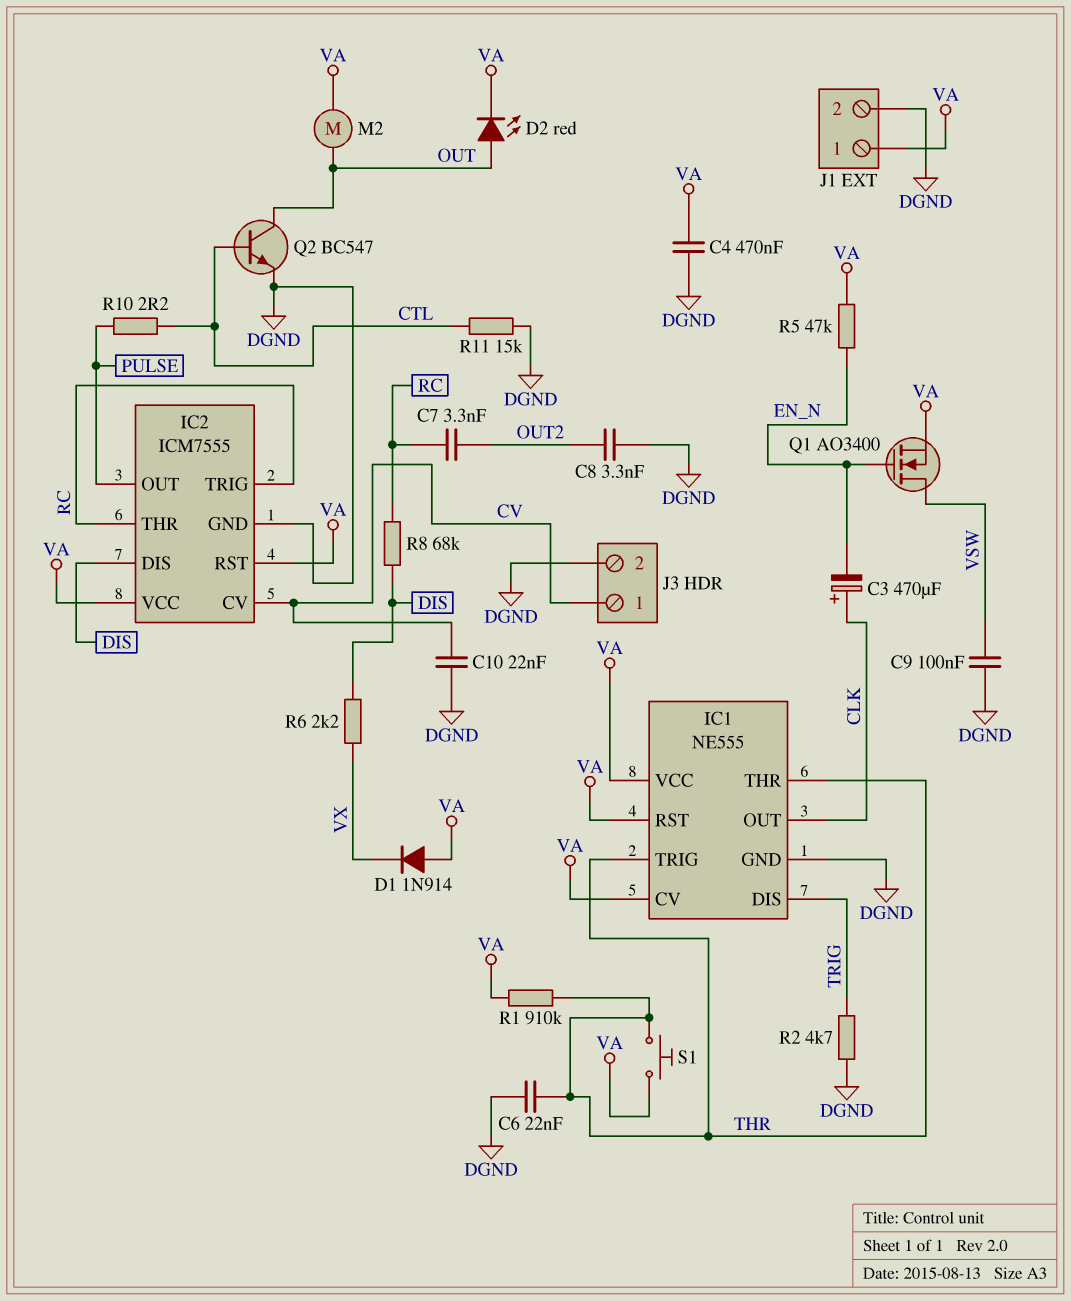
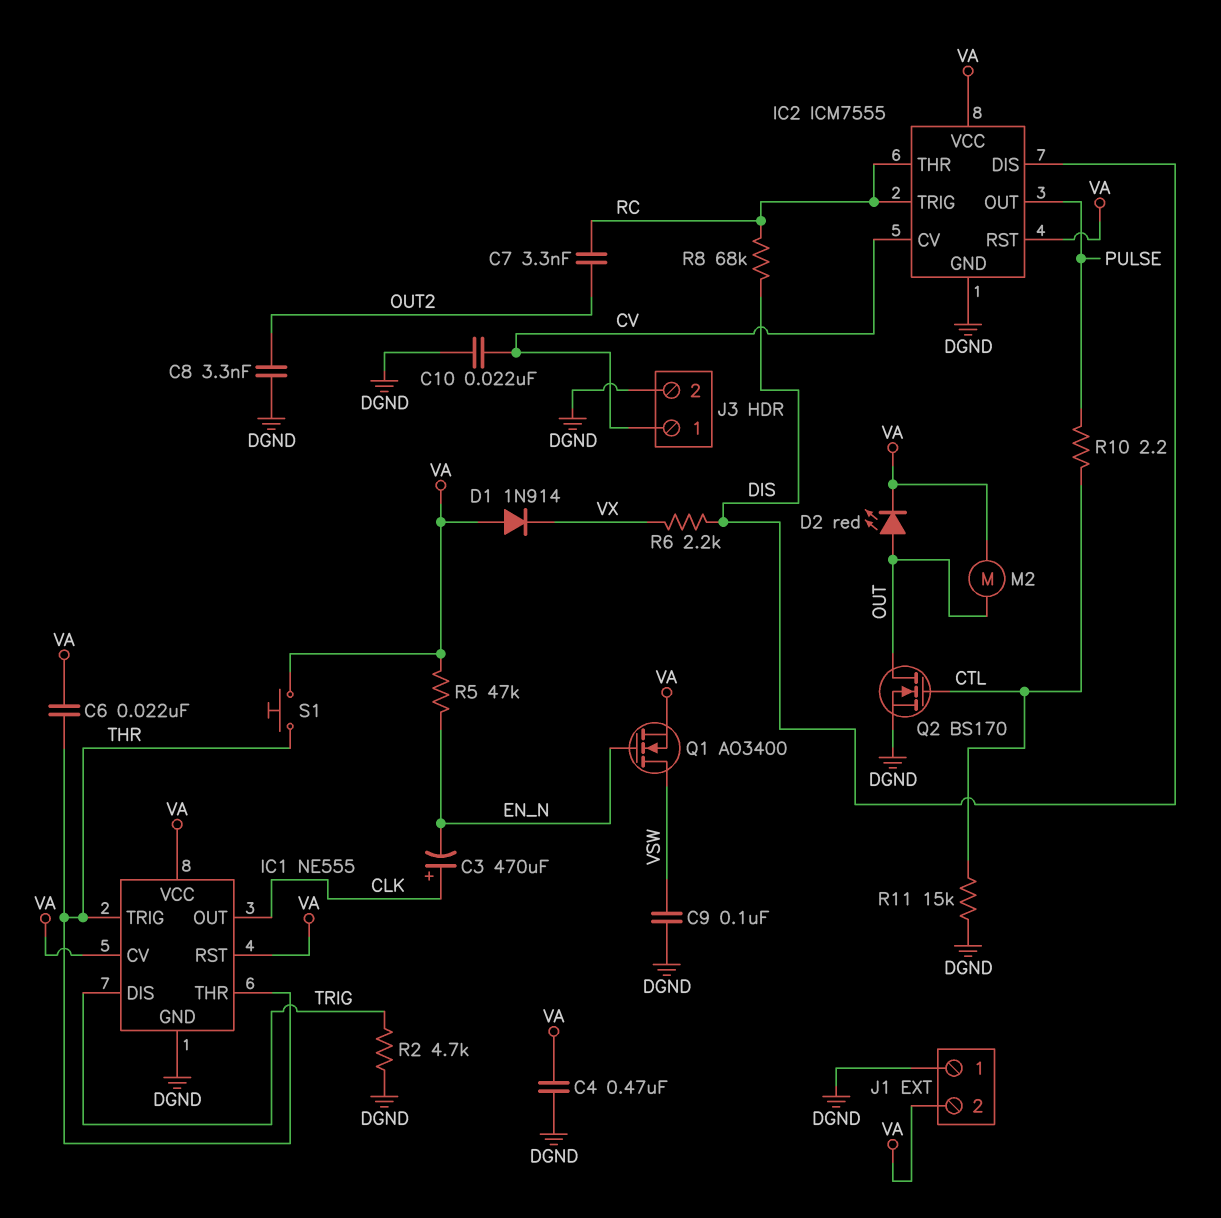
C6: 22nF (DGND, THR) -> 22nF (THR, VA)
J1 pin 1: VA -> DGND
J1 pin 2: DGND -> VA
Q2: NPN BC547 (B CTL, C OUT, E DGND) -> NMOS BS170 (G CTL, D OUT, S DGND)
R1: 910k (THR, VA) -> none

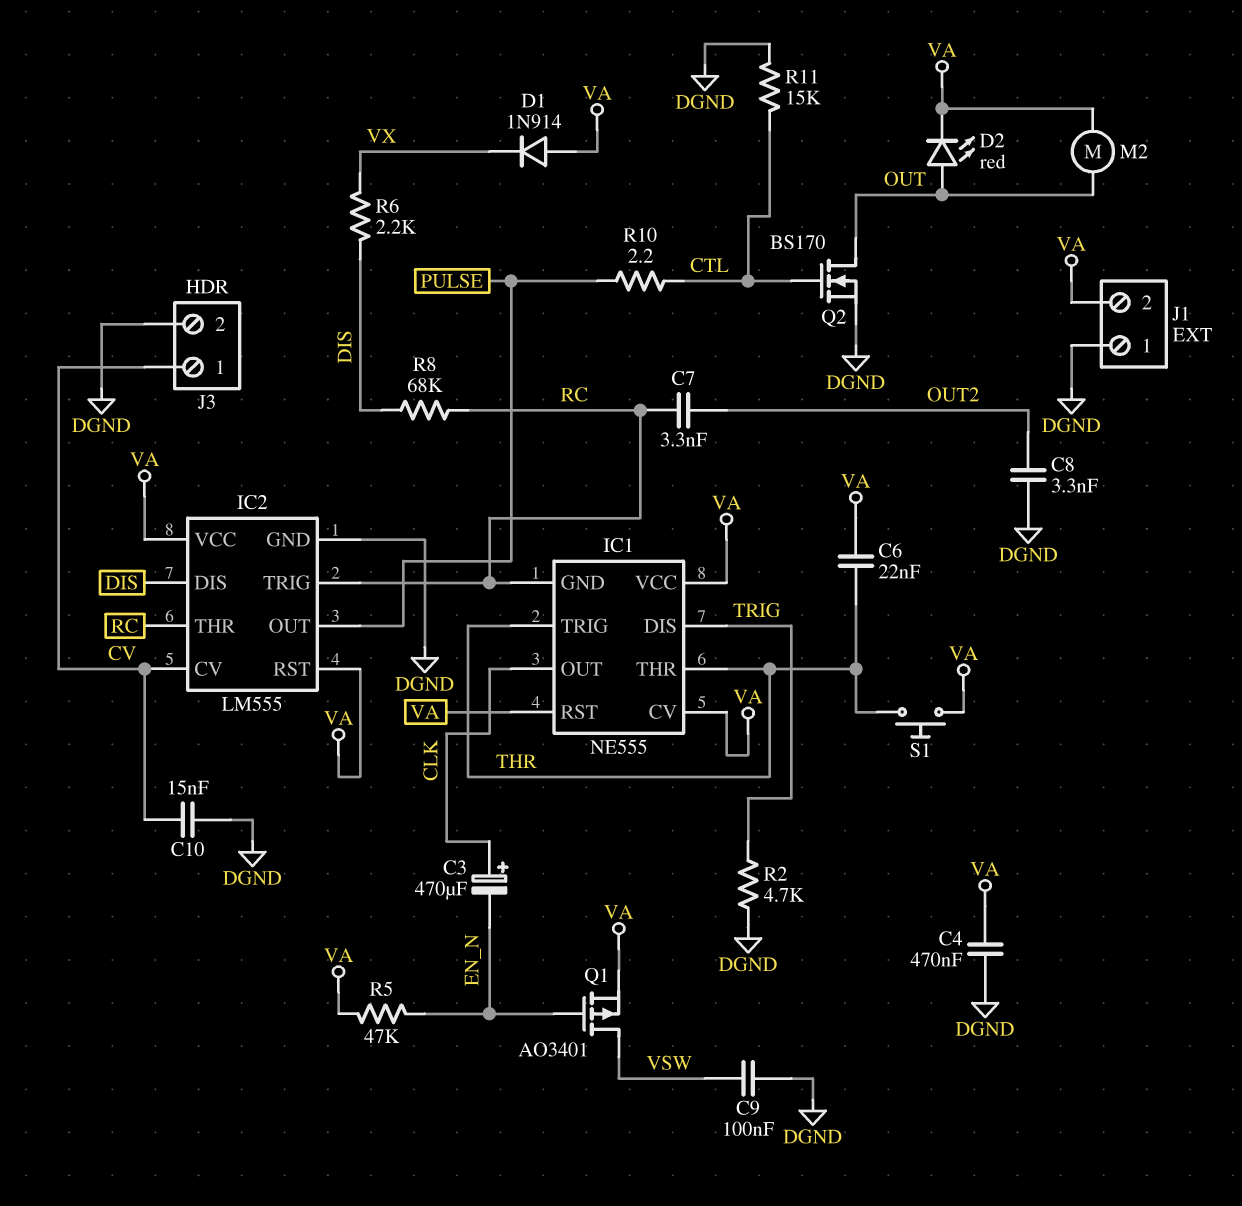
C10: 22nF (CV, DGND) -> 15nF (CV, DGND)
IC1 pin GND: DGND -> RC
IC2: ICM7555 -> LM555
Q1: NMOS AO3400 (G EN_N, D VSW, S VA) -> PMOS AO3401 (G EN_N, D VSW, S VA)

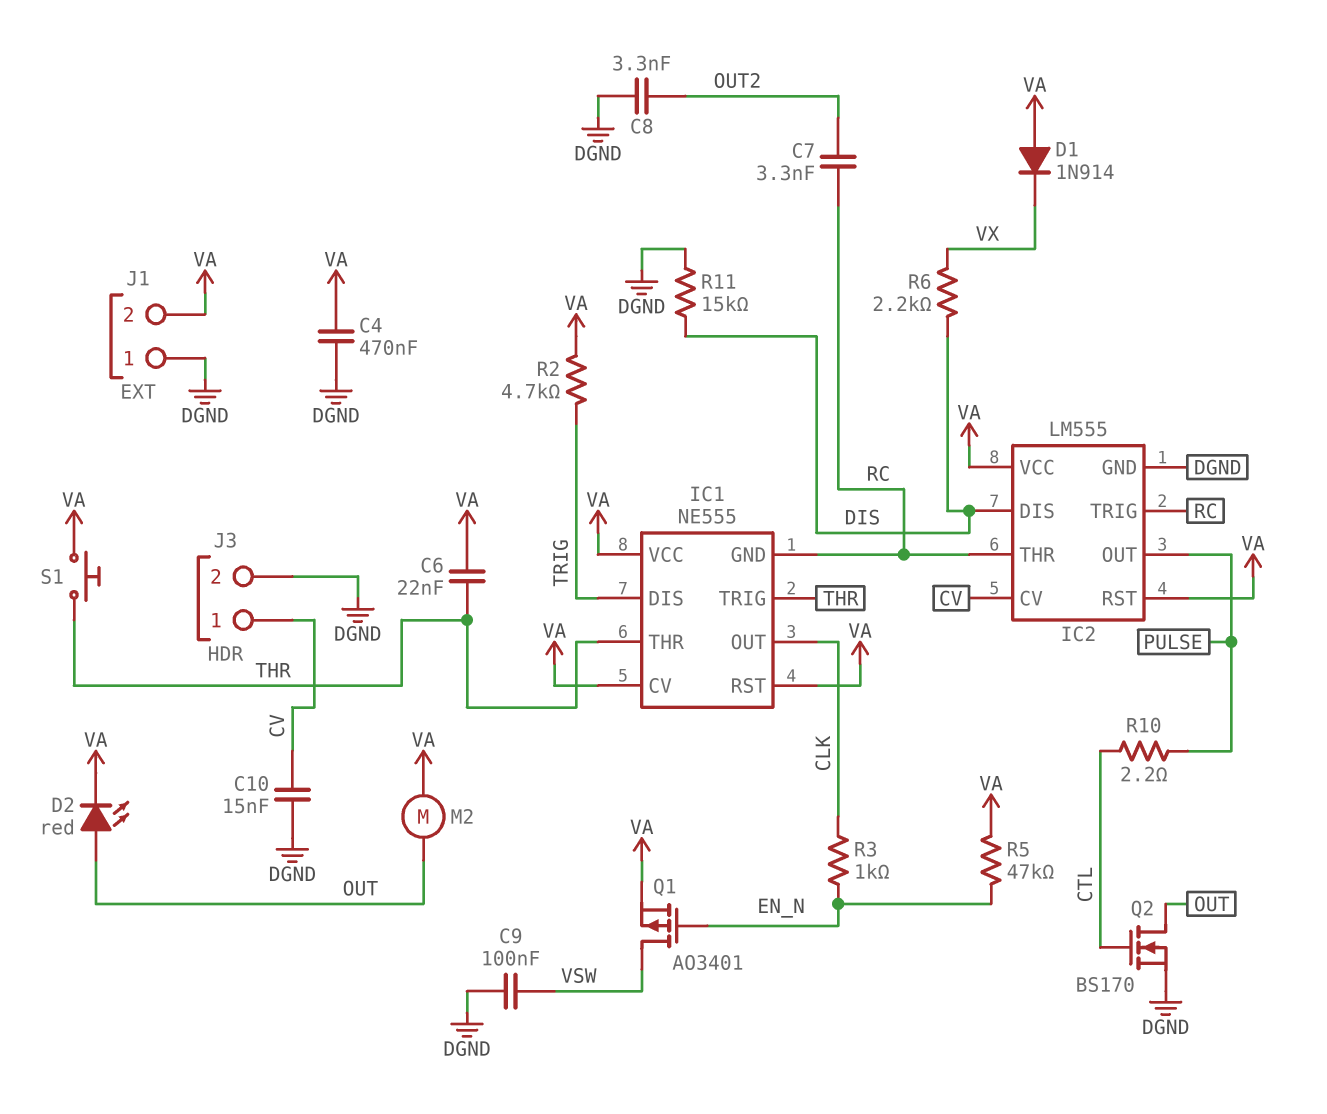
C3: 470uF (plus CLK, minus EN_N) -> none
R2: 4.7k (DGND, TRIG) -> 4.7k (TRIG, VA)
R3: none -> 1k (CLK, EN_N)
R8: 68k (DIS, RC) -> none
R11: 15k (CTL, DGND) -> 15k (DGND, DIS)

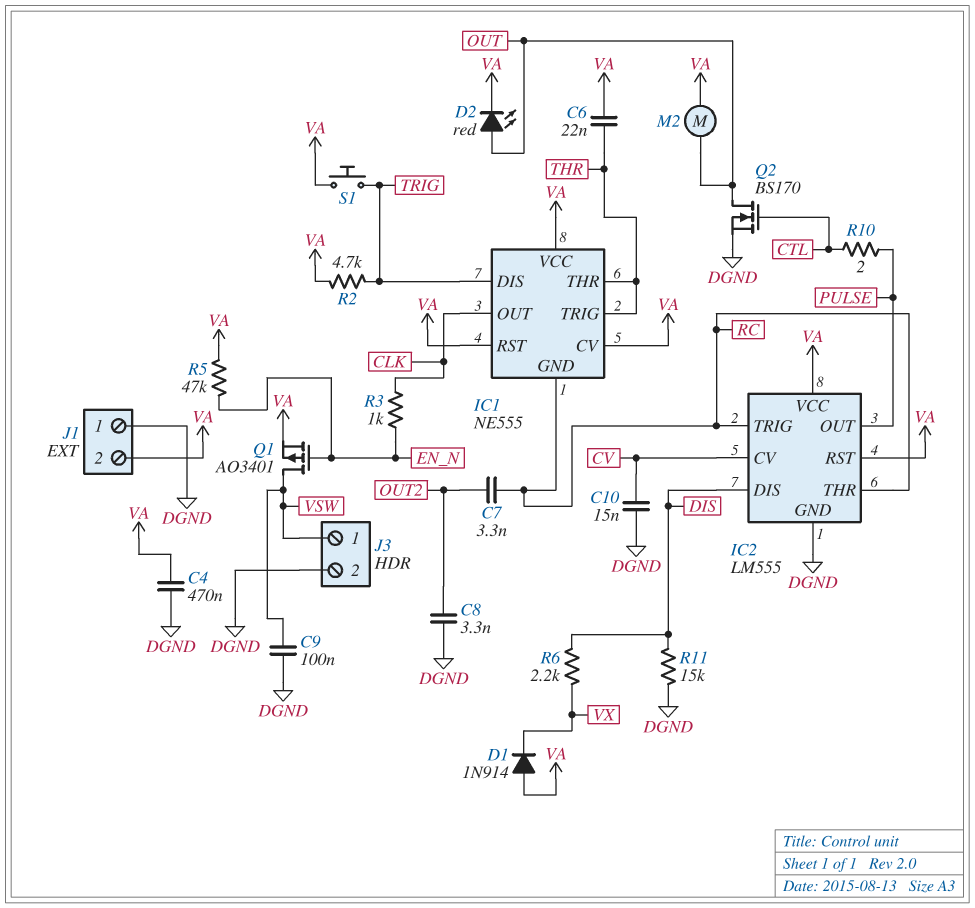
J3 pin 1: CV -> VSW
R10: 2.2 (CTL, PULSE) -> 2 (CTL, PULSE)
S1: button (THR, VA) -> button (TRIG, VA)

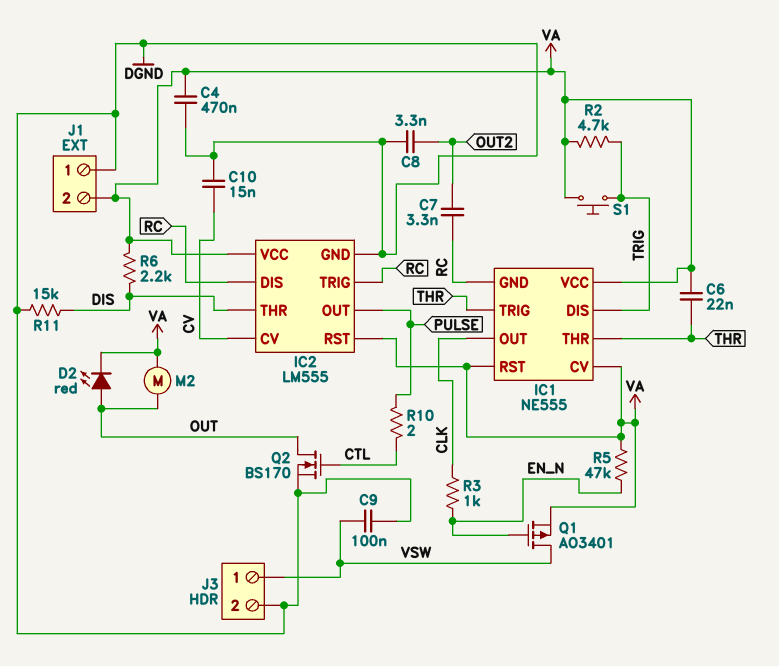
D1: diode 1N914 (A VA, K VX) -> none
IC2 pin DIS: DIS -> RC
IC2 pin THR: RC -> DIS
R6: 2.2k (DIS, VX) -> 2.2k (DIS, VA)

